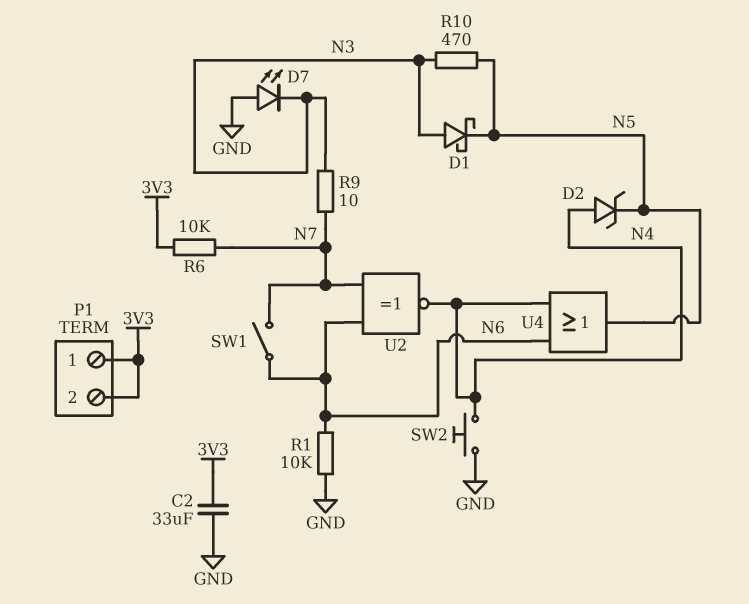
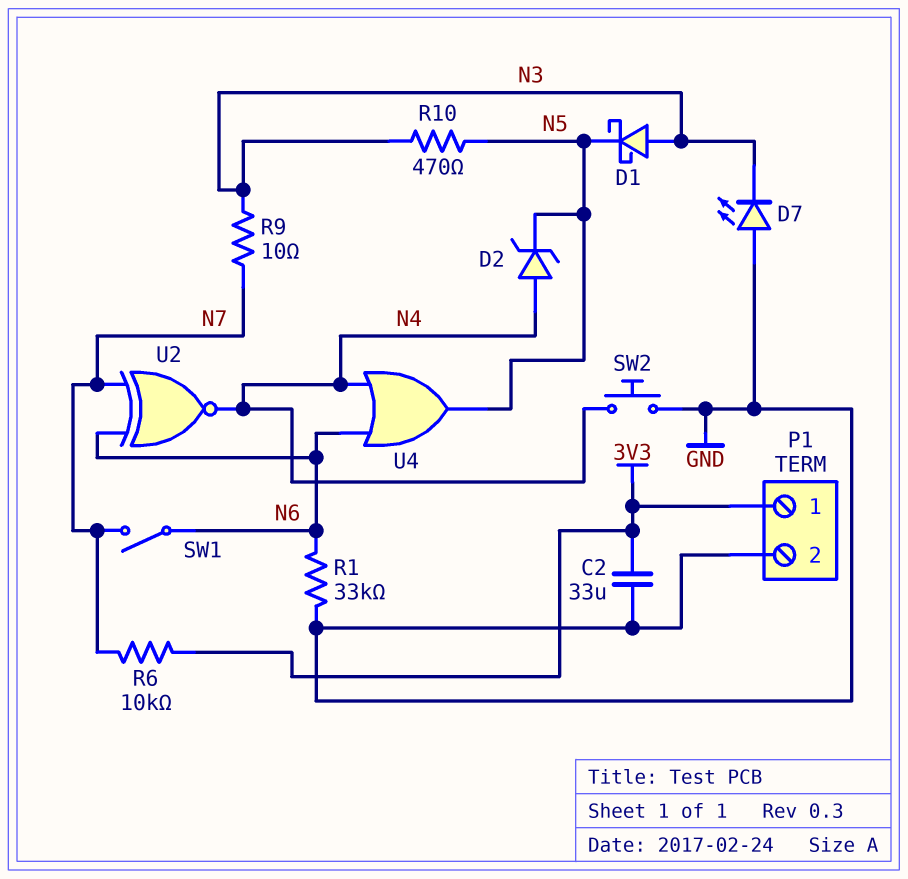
P1 pin 2: 3V3 -> GND
R1: 10k (GND, N6) -> 33k (GND, N6)

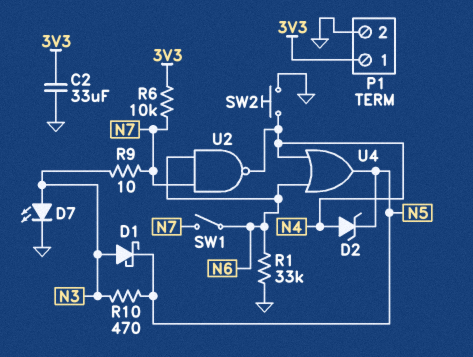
D7: LED (A GND, K N3) -> LED (A N3, K GND)
U2: XNOR (in N6, in N7, out N4) -> NAND (in N6, in N7, out N4)

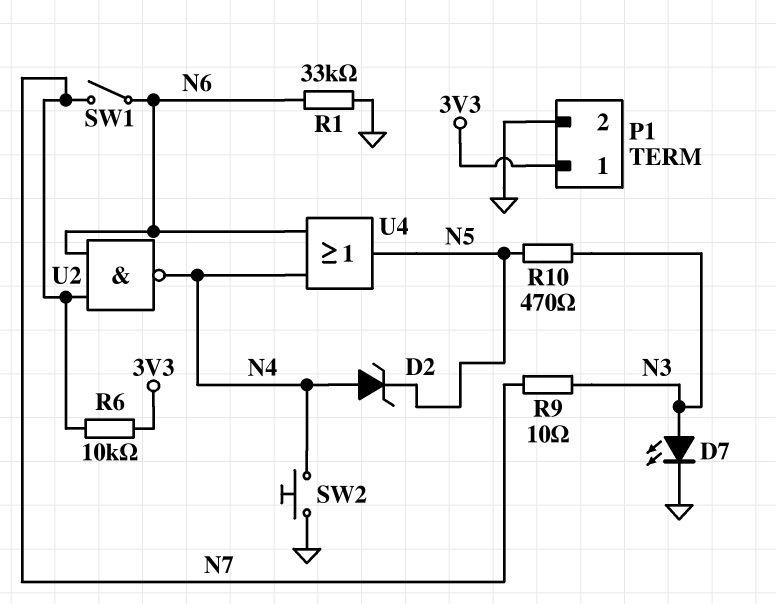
C2: 33uF (3V3, GND) -> none
D1: schottky (A N3, K N5) -> none

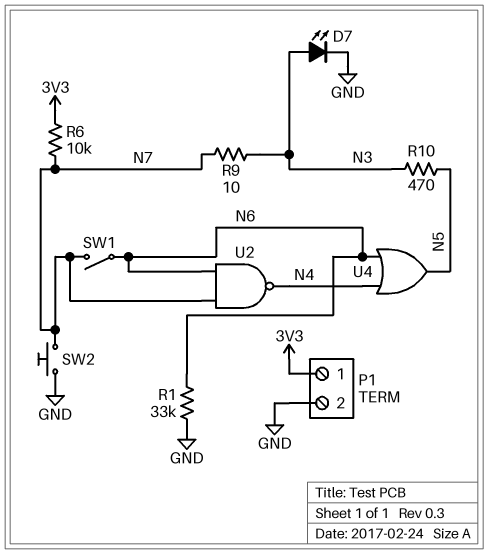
D2: zener (A N4, K N5) -> none
SW2: button (GND, N4) -> button (GND, N7)

